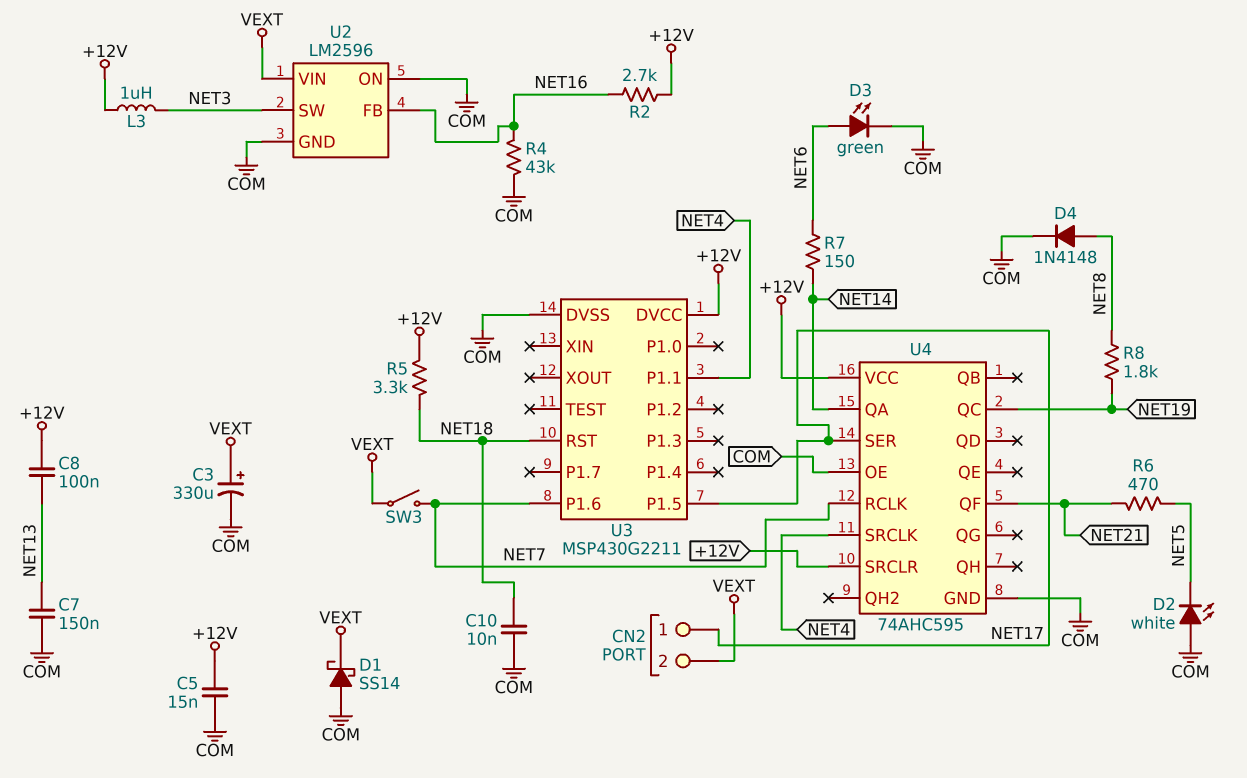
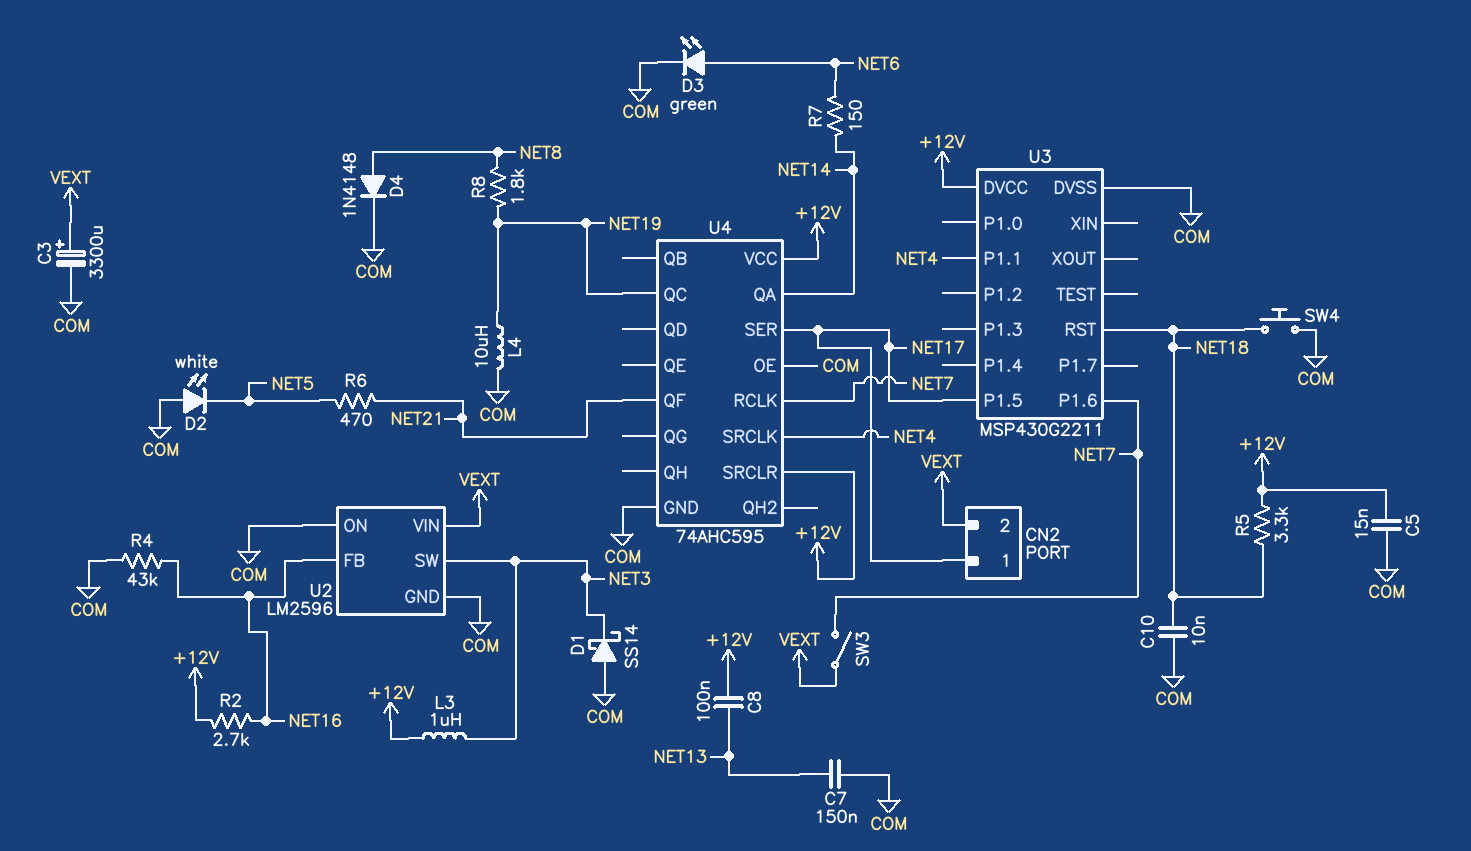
C3: 330uF (plus VEXT, minus COM) -> 3300uF (plus VEXT, minus COM)
D1: schottky SS14 (A COM, K VEXT) -> schottky SS14 (A COM, K NET3)
L4: none -> 10uH (COM, NET19)
SW4: none -> button (COM, NET18)

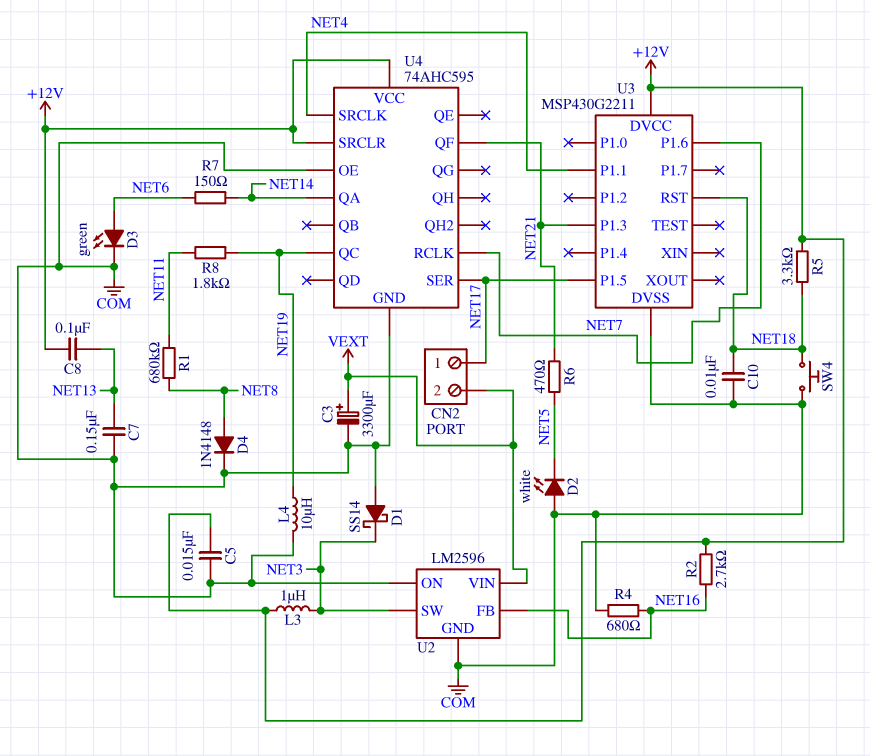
R1: none -> 680k (NET8, NET11)
R4: 43k (COM, NET16) -> 680 (COM, NET16)
R8: 1.8k (NET8, NET19) -> 1.8k (NET11, NET19)
SW3: switch (NET7, VEXT) -> none
U3 pin P1.3: none -> NET21

